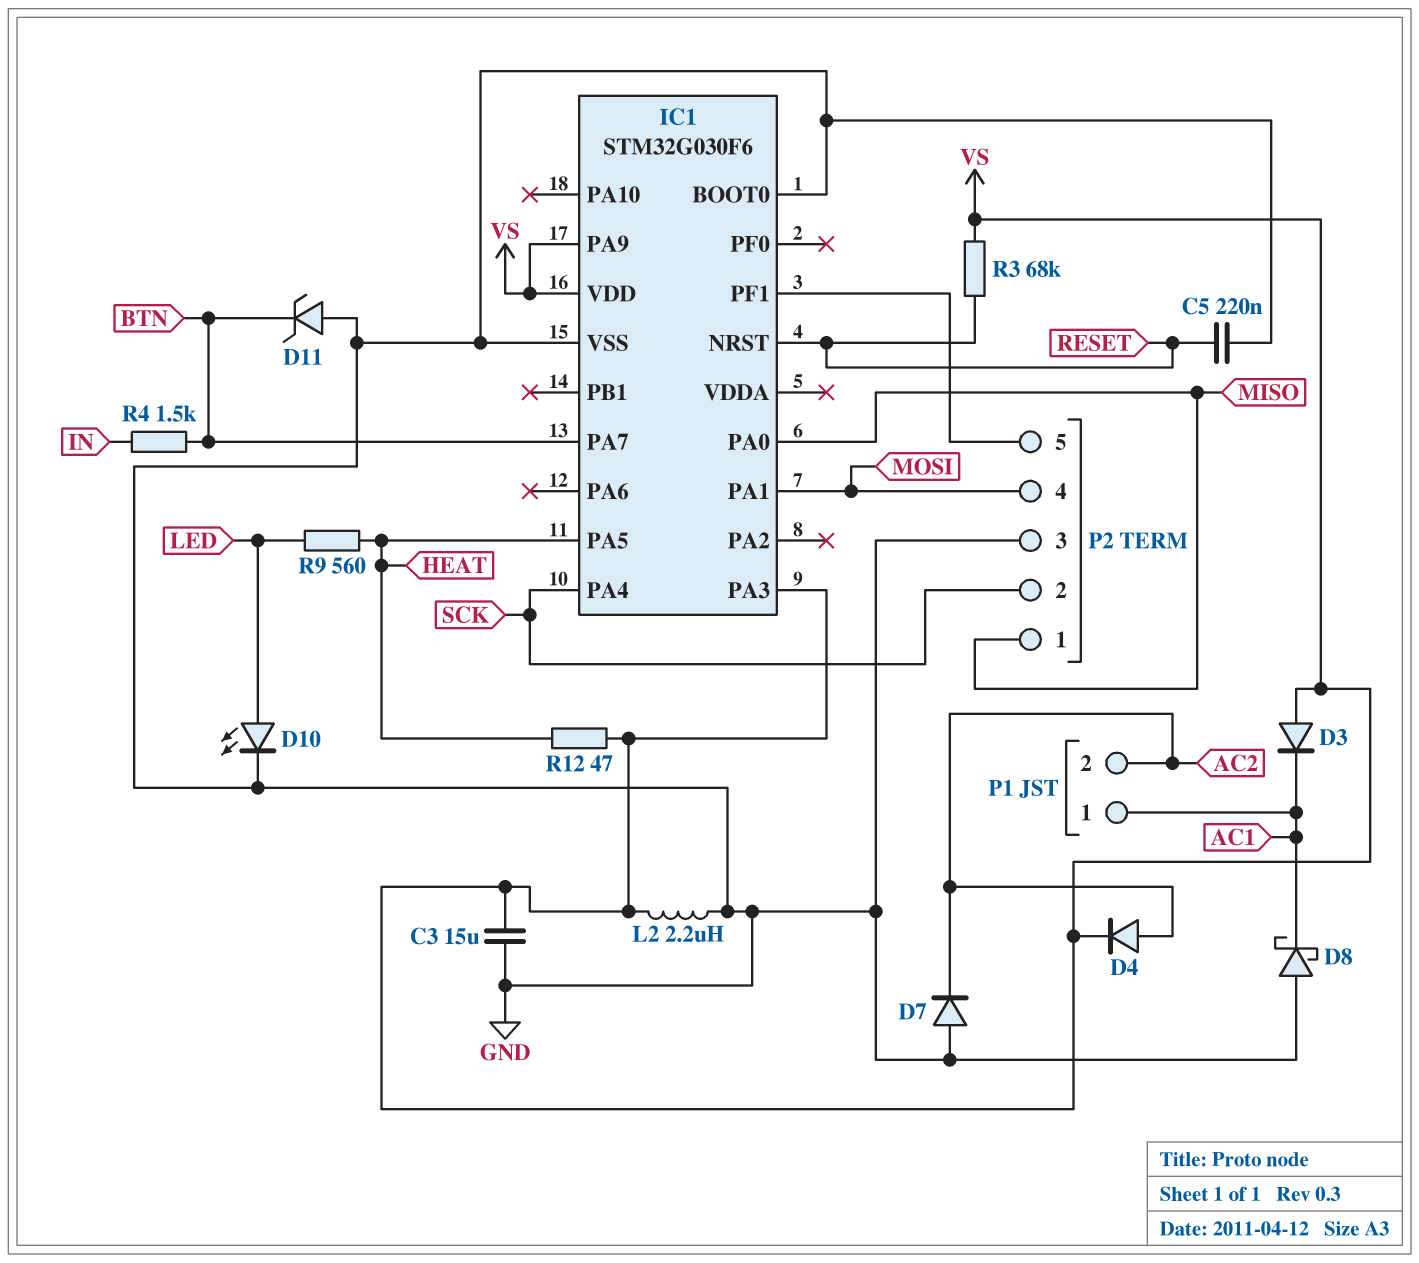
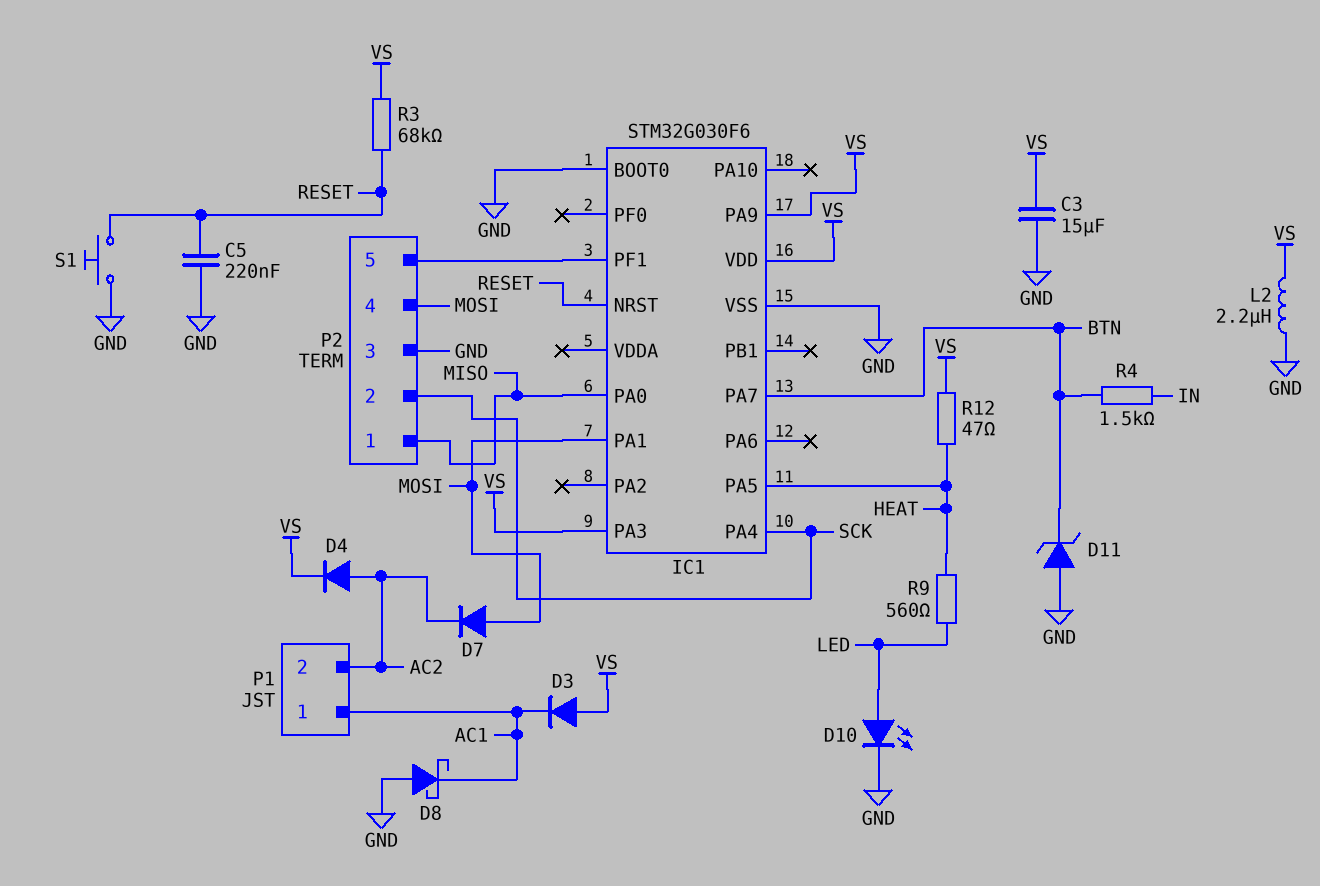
D7: diode (A GND, K AC2) -> diode (A MOSI, K AC2)
S1: none -> button (GND, RESET)

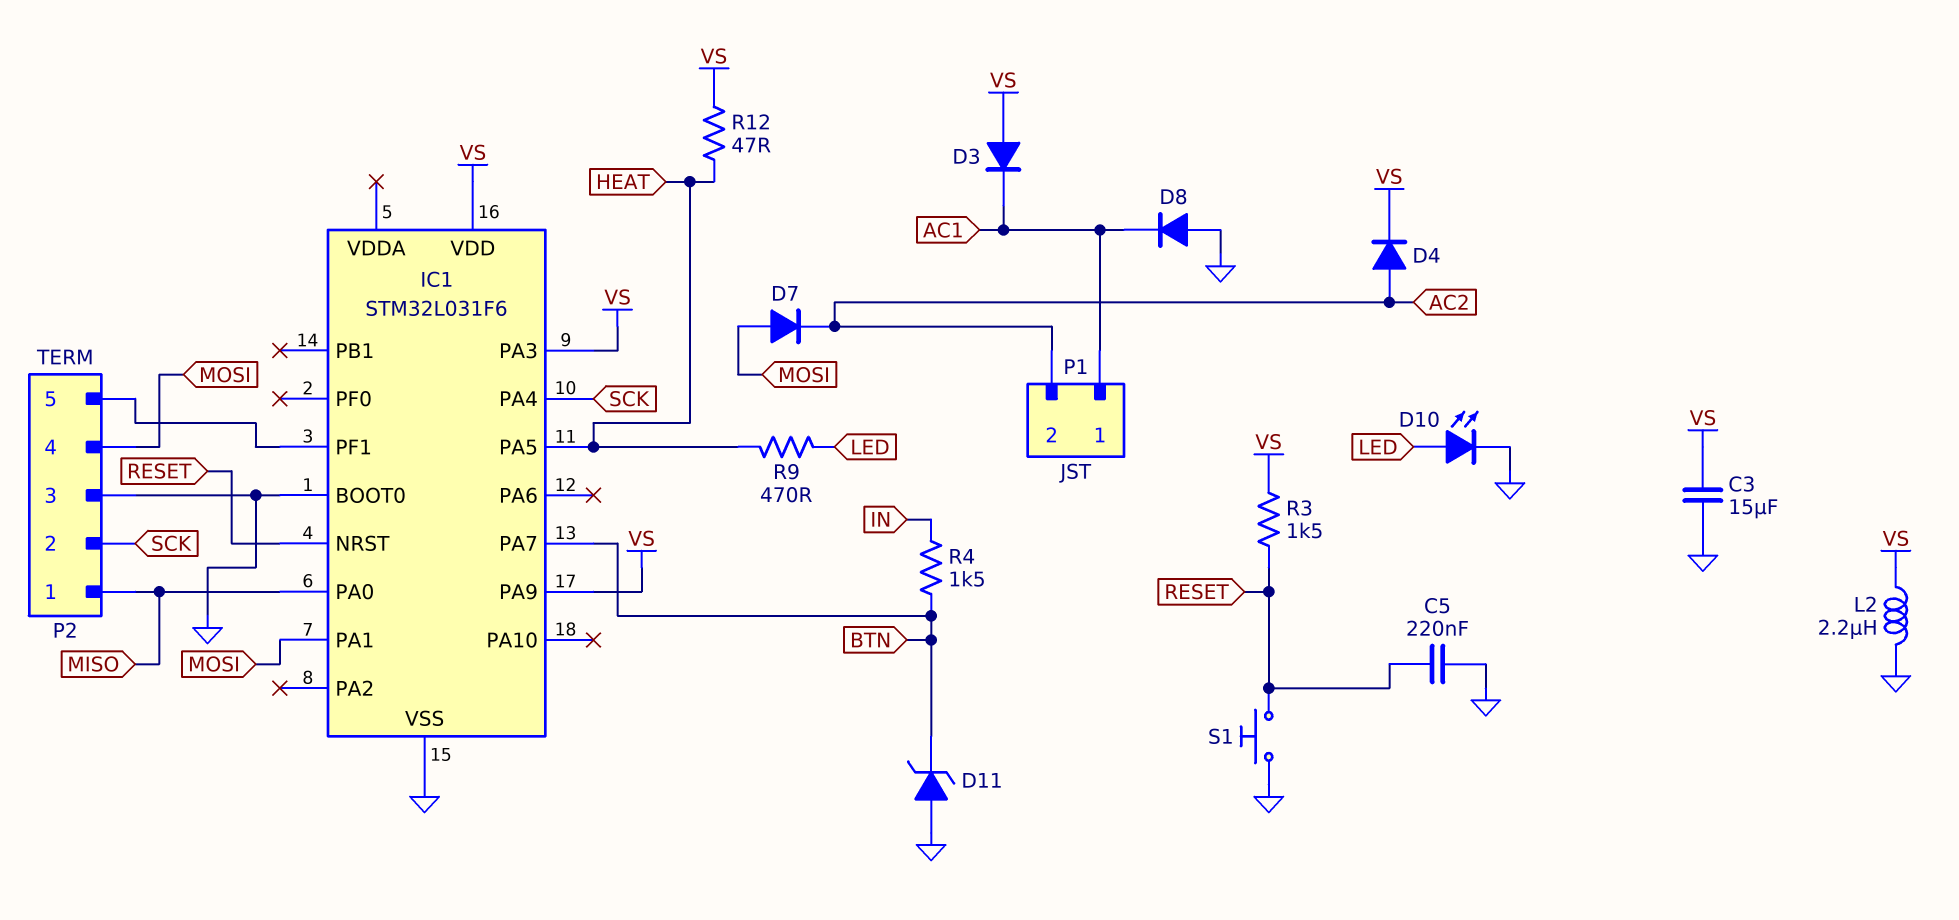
D8: schottky (A GND, K AC1) -> diode (A GND, K AC1)
IC1: STM32G030F6 -> STM32L031F6
R3: 68k (RESET, VS) -> 1.5k (RESET, VS)
R9: 560 (HEAT, LED) -> 470 (HEAT, LED)

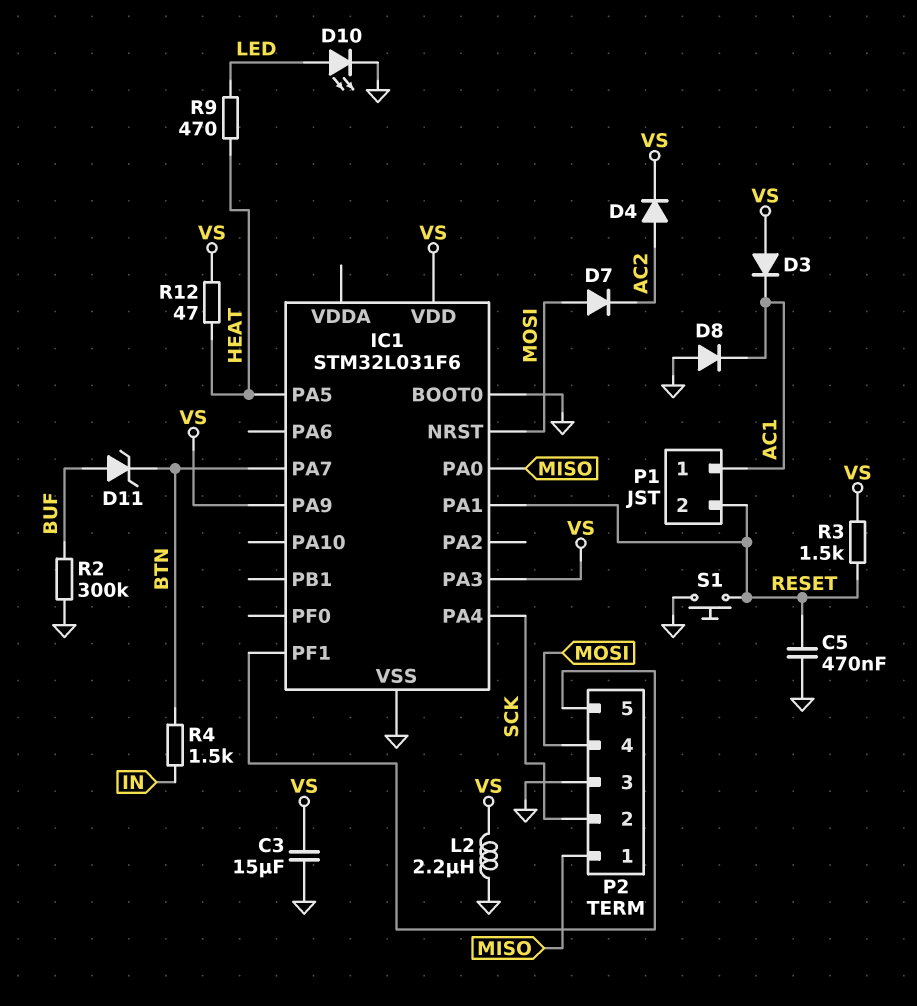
C5: 220nF (GND, RESET) -> 470nF (GND, RESET)
D11: zener (A GND, K BTN) -> zener (A BUF, K BTN)
IC1 pin NRST: RESET -> MOSI
IC1 pin PA1: MOSI -> RESET
P1 pin 2: AC2 -> RESET
R2: none -> 300k (BUF, GND)

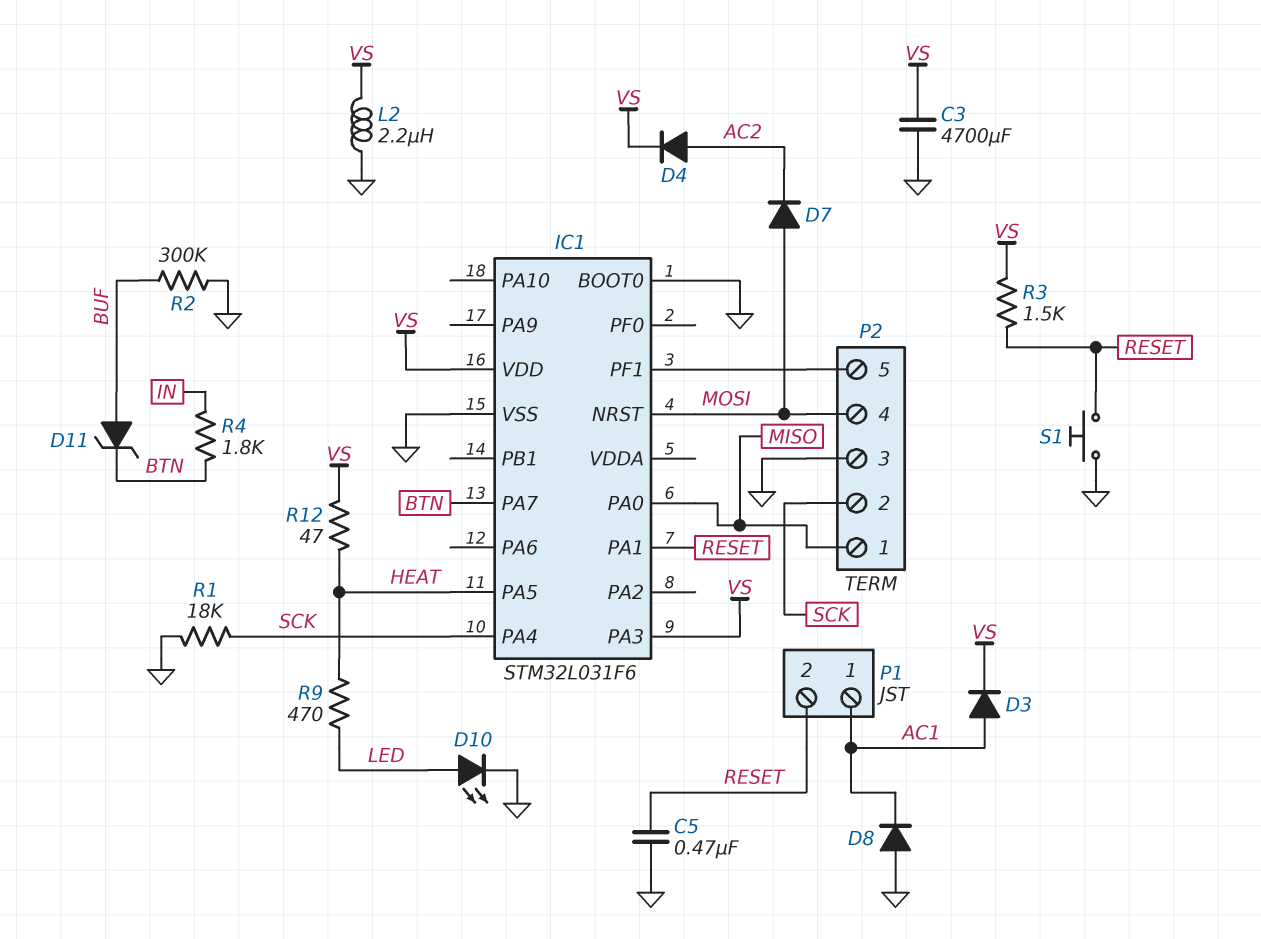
C3: 15uF (GND, VS) -> 4700uF (GND, VS)
D3: diode (A VS, K AC1) -> diode (A AC1, K VS)
IC1 pin PA9: VS -> none
R1: none -> 18k (GND, SCK)
R4: 1.5k (BTN, IN) -> 1.8k (BTN, IN)

